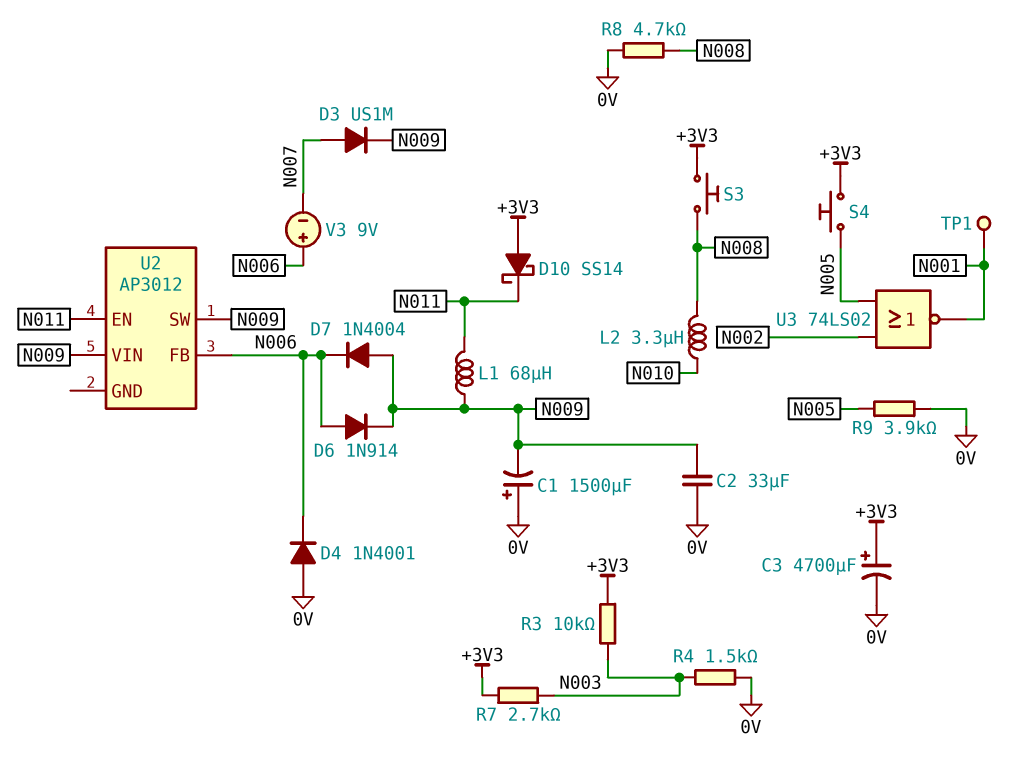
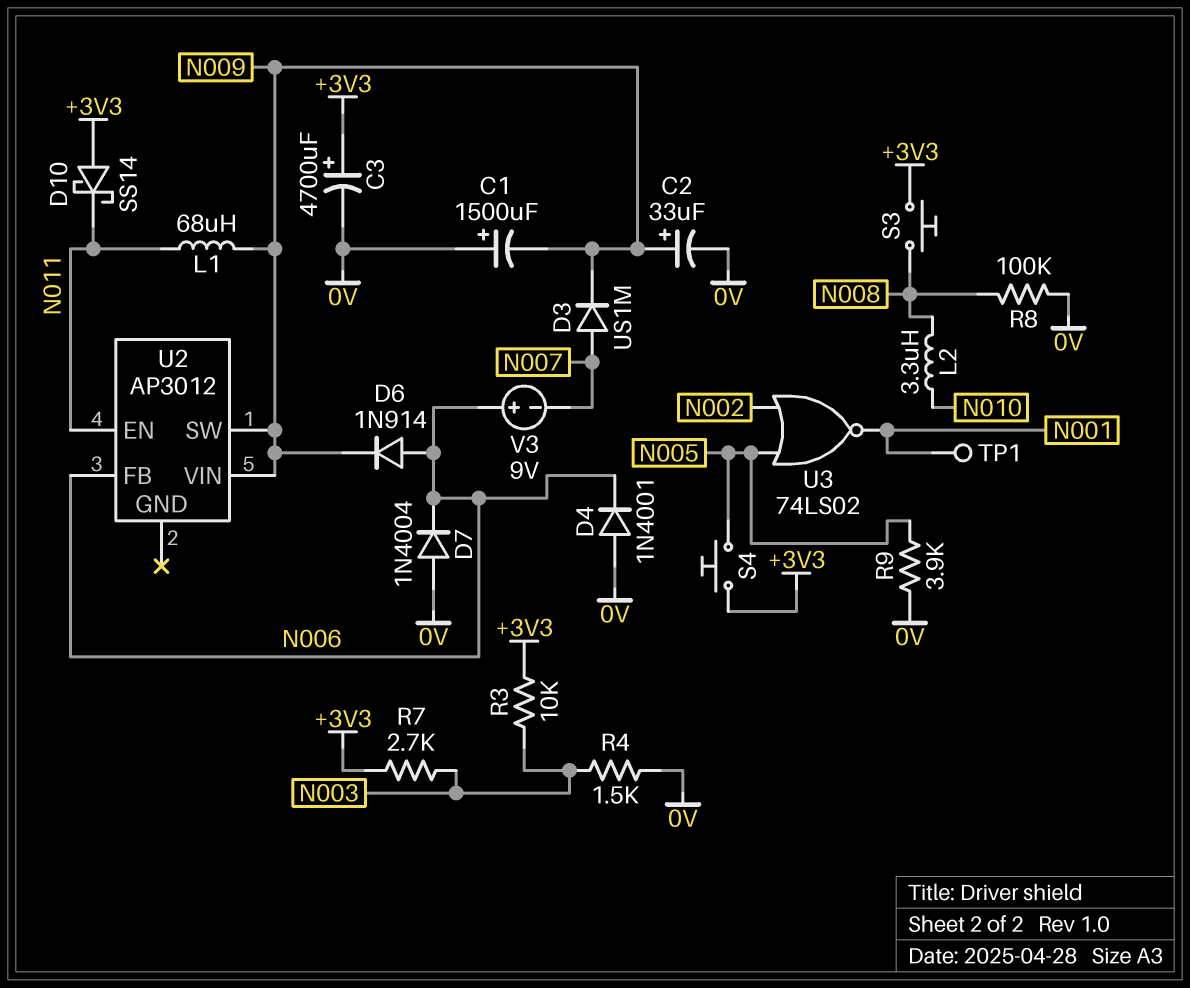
C2: 33uF (0V, N009) -> 33uF (plus N009, minus 0V)
D7: diode 1N4004 (A N009, K N006) -> diode 1N4004 (A 0V, K N006)
R8: 4.7k (0V, N008) -> 100k (0V, N008)

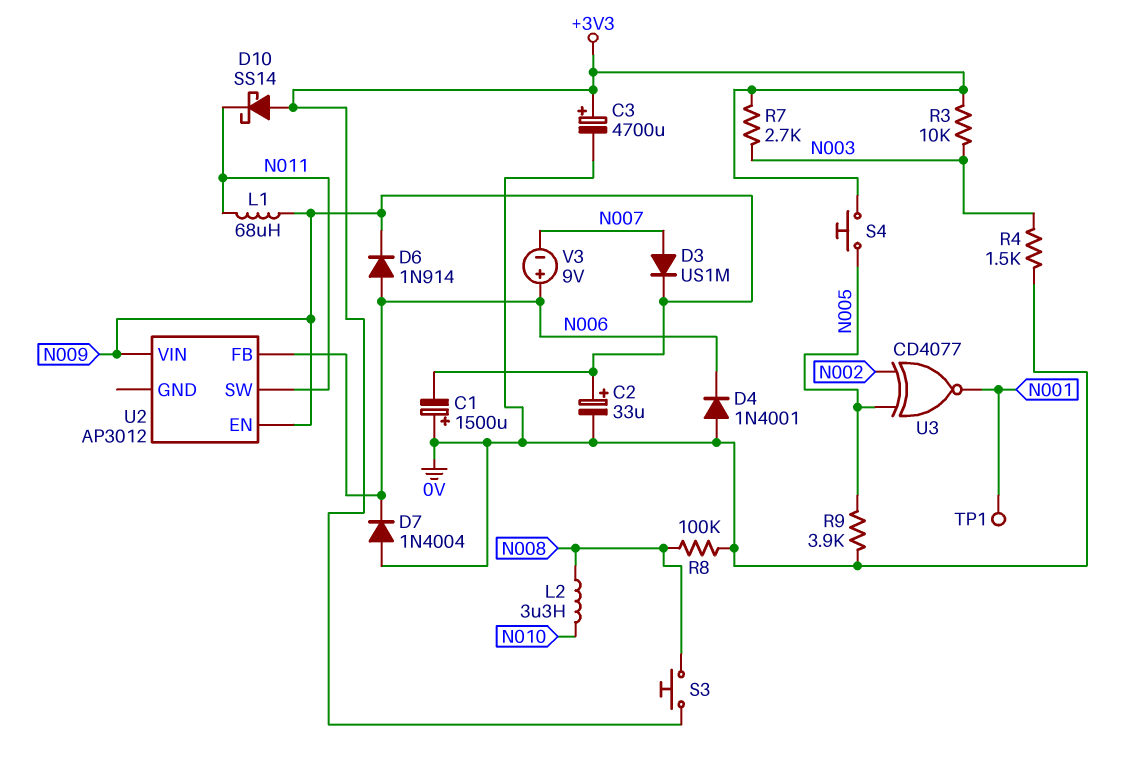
U2 pin EN: N011 -> N009
U2 pin SW: N009 -> N011
U3: NOR 74LS02 (in N002, in N005, out N001) -> XNOR CD4077 (in N002, in N005, out N001)

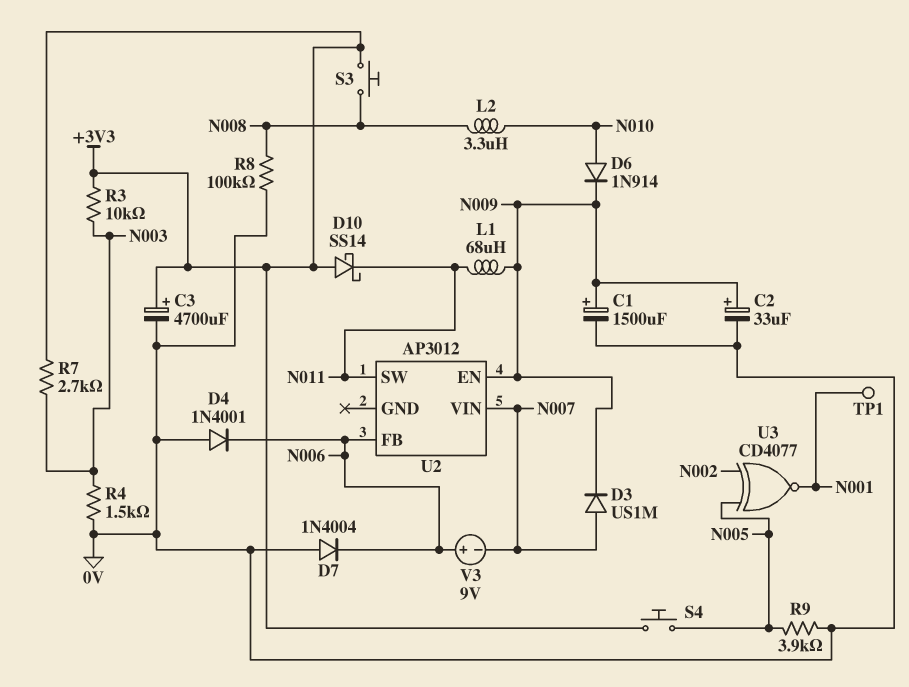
C1: 1500uF (plus 0V, minus N009) -> 1500uF (plus N009, minus 0V)
D6: diode 1N914 (A N006, K N009) -> diode 1N914 (A N010, K N009)
U2 pin VIN: N009 -> N007

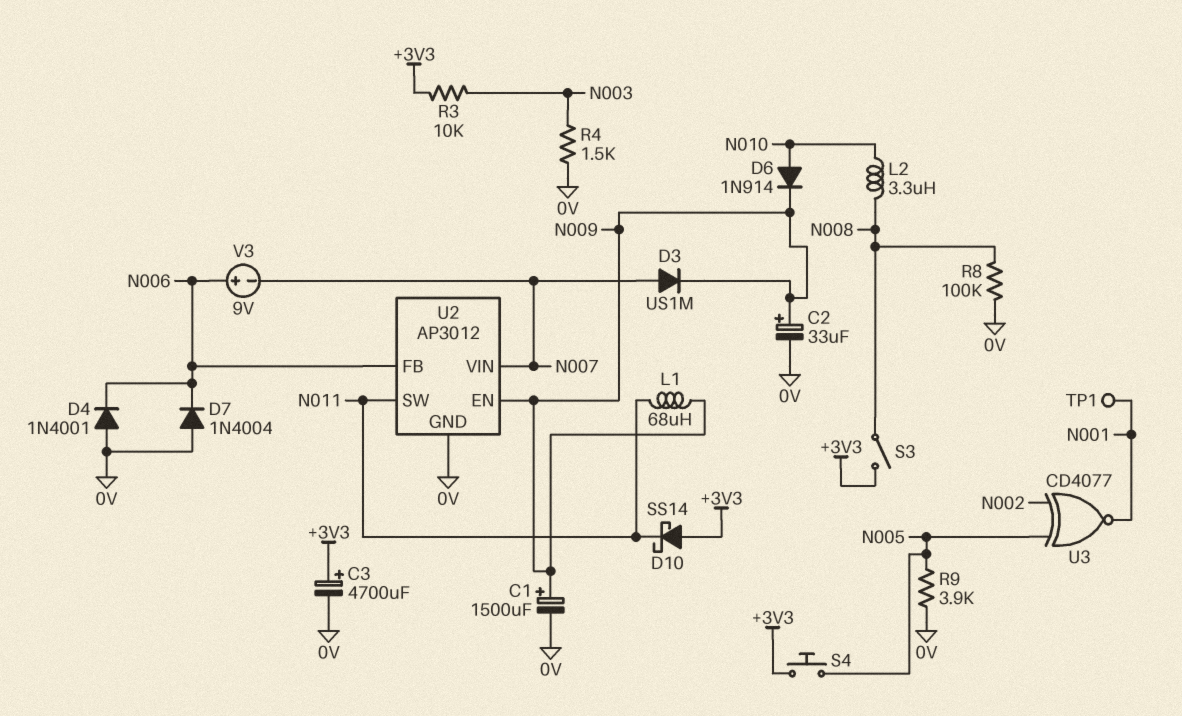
R7: 2.7k (+3V3, N003) -> none
S3: button (+3V3, N008) -> switch (+3V3, N008)
U2 pin GND: none -> 0V

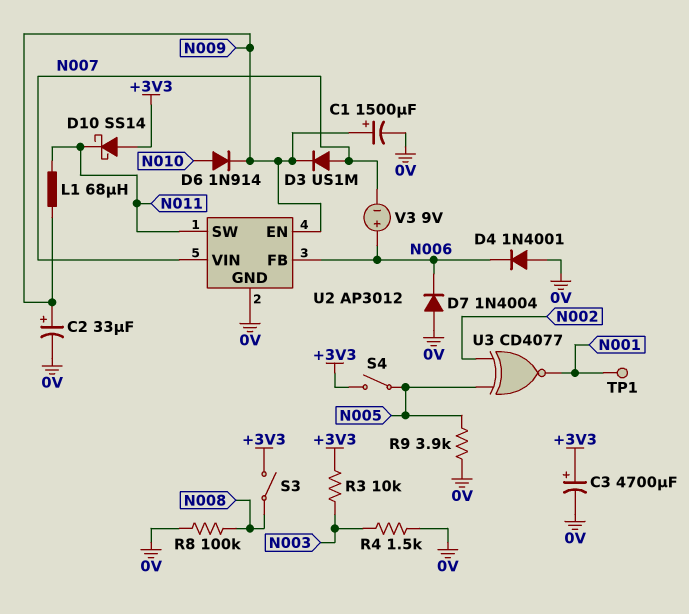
L2: 3.3uH (N008, N010) -> none
S4: button (+3V3, N005) -> switch (+3V3, N005)

